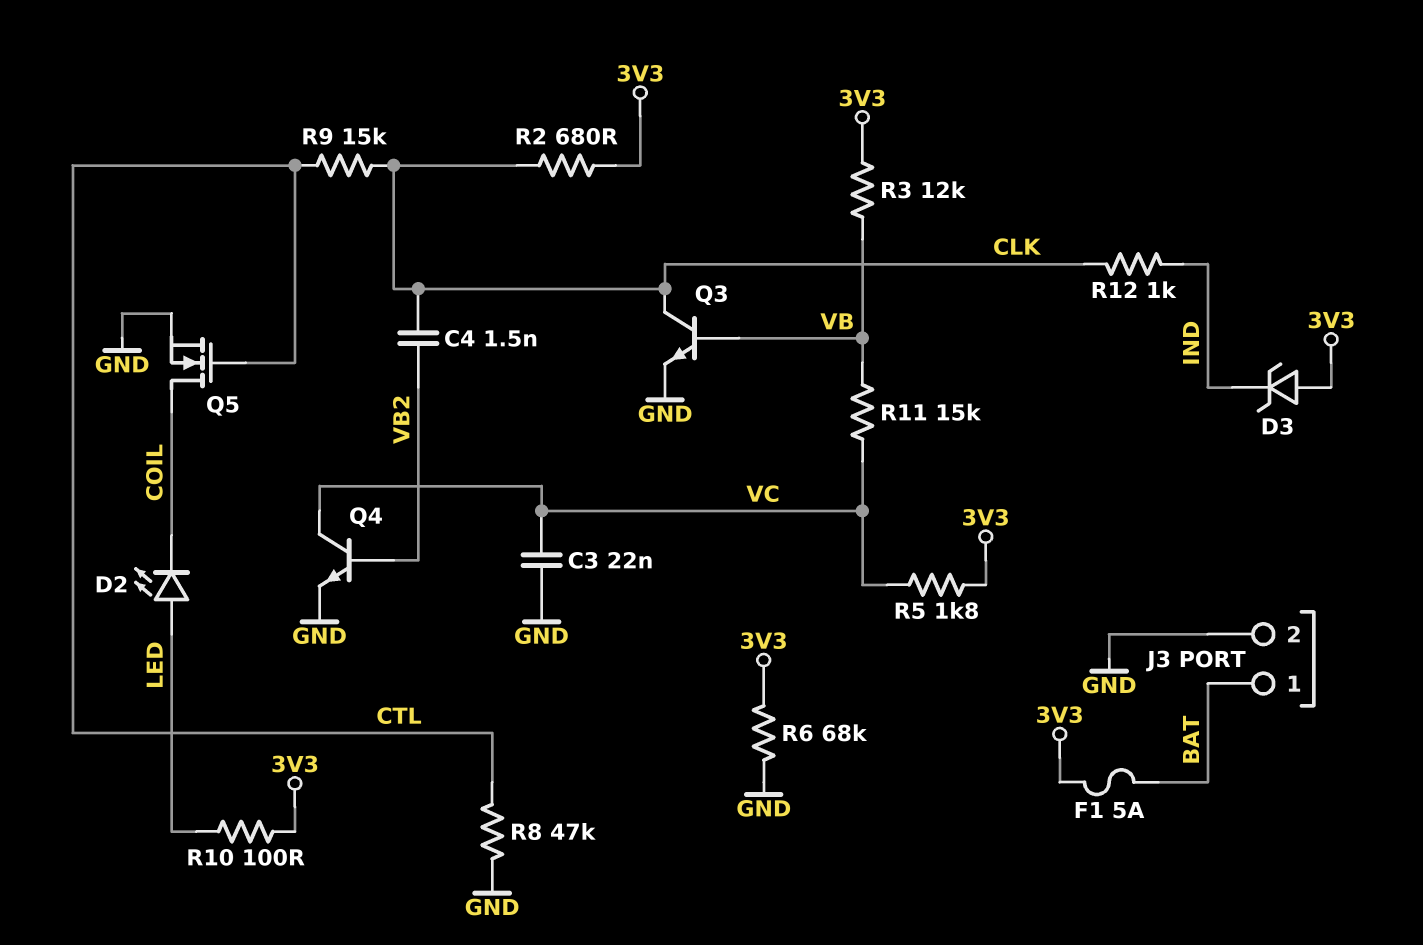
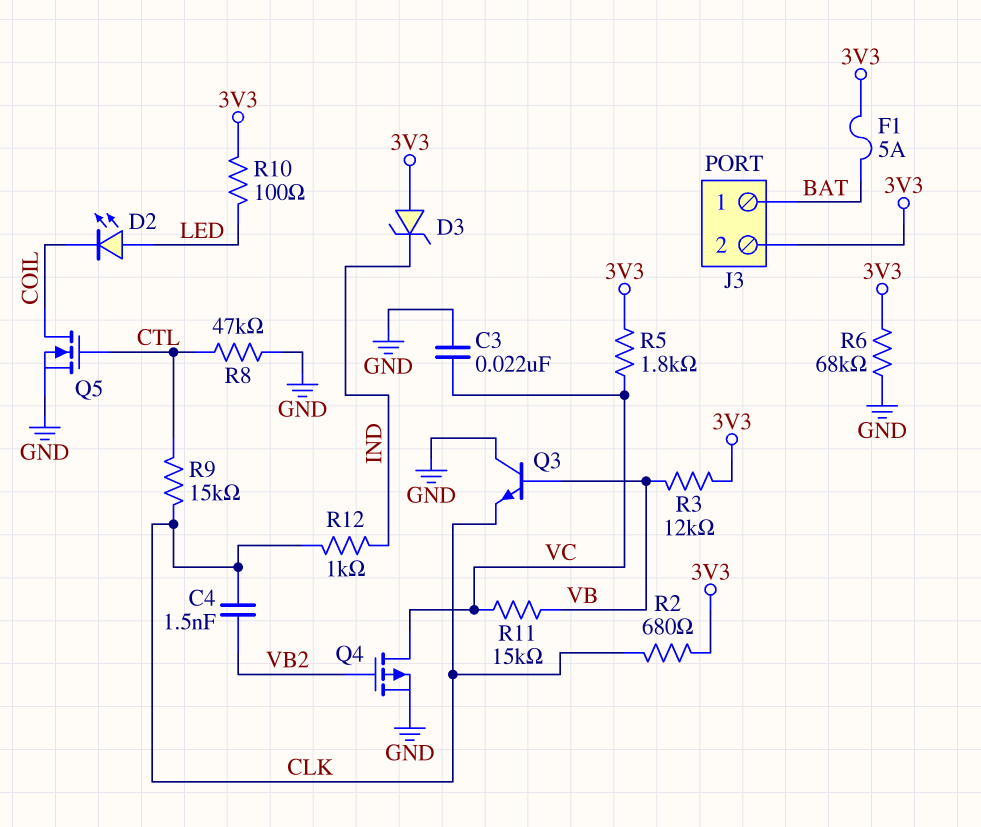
J3 pin 2: GND -> 3V3
Q3: NPN (B VB, C CLK, E GND) -> NPN (B VB, C GND, E CLK)
Q4: NPN (B VB2, C VC, E GND) -> PMOS (G VB2, D VC, S GND)

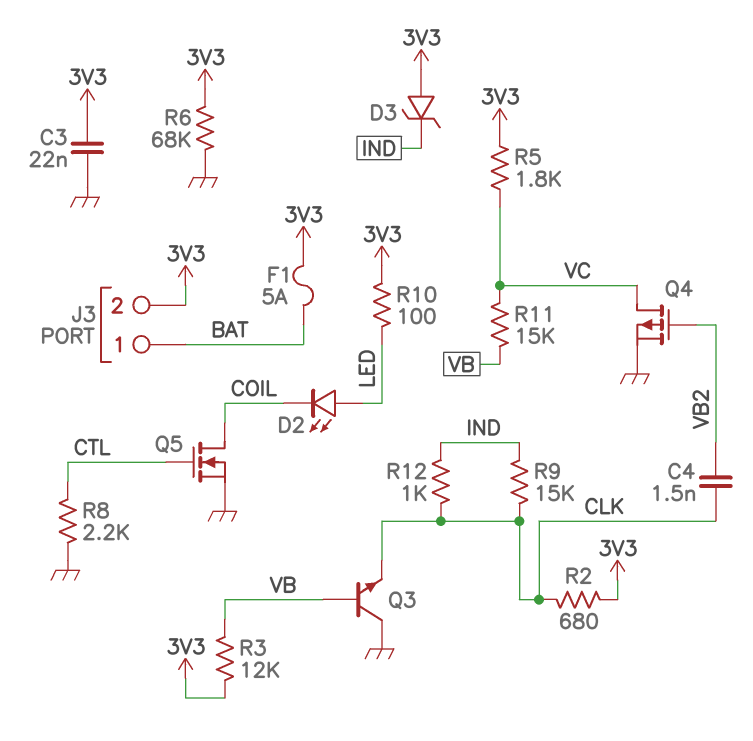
C3: 22nF (GND, VC) -> 22nF (3V3, GND)
R8: 47k (CTL, GND) -> 2.2k (CTL, GND)
R9: 15k (CLK, CTL) -> 15k (CLK, IND)

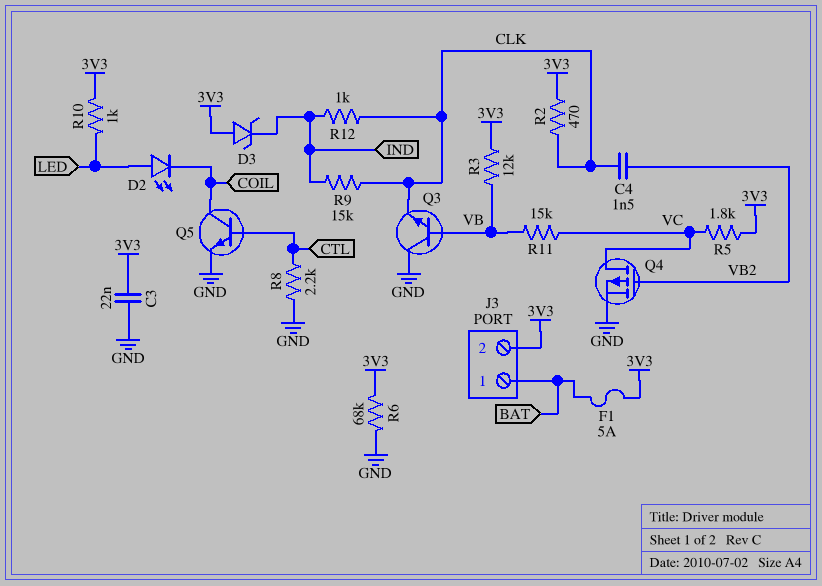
Q5: NMOS (G CTL, D COIL, S GND) -> NPN (B CTL, C COIL, E GND)
R2: 680 (3V3, CLK) -> 470 (3V3, CLK)
R10: 100 (3V3, LED) -> 1k (3V3, LED)

